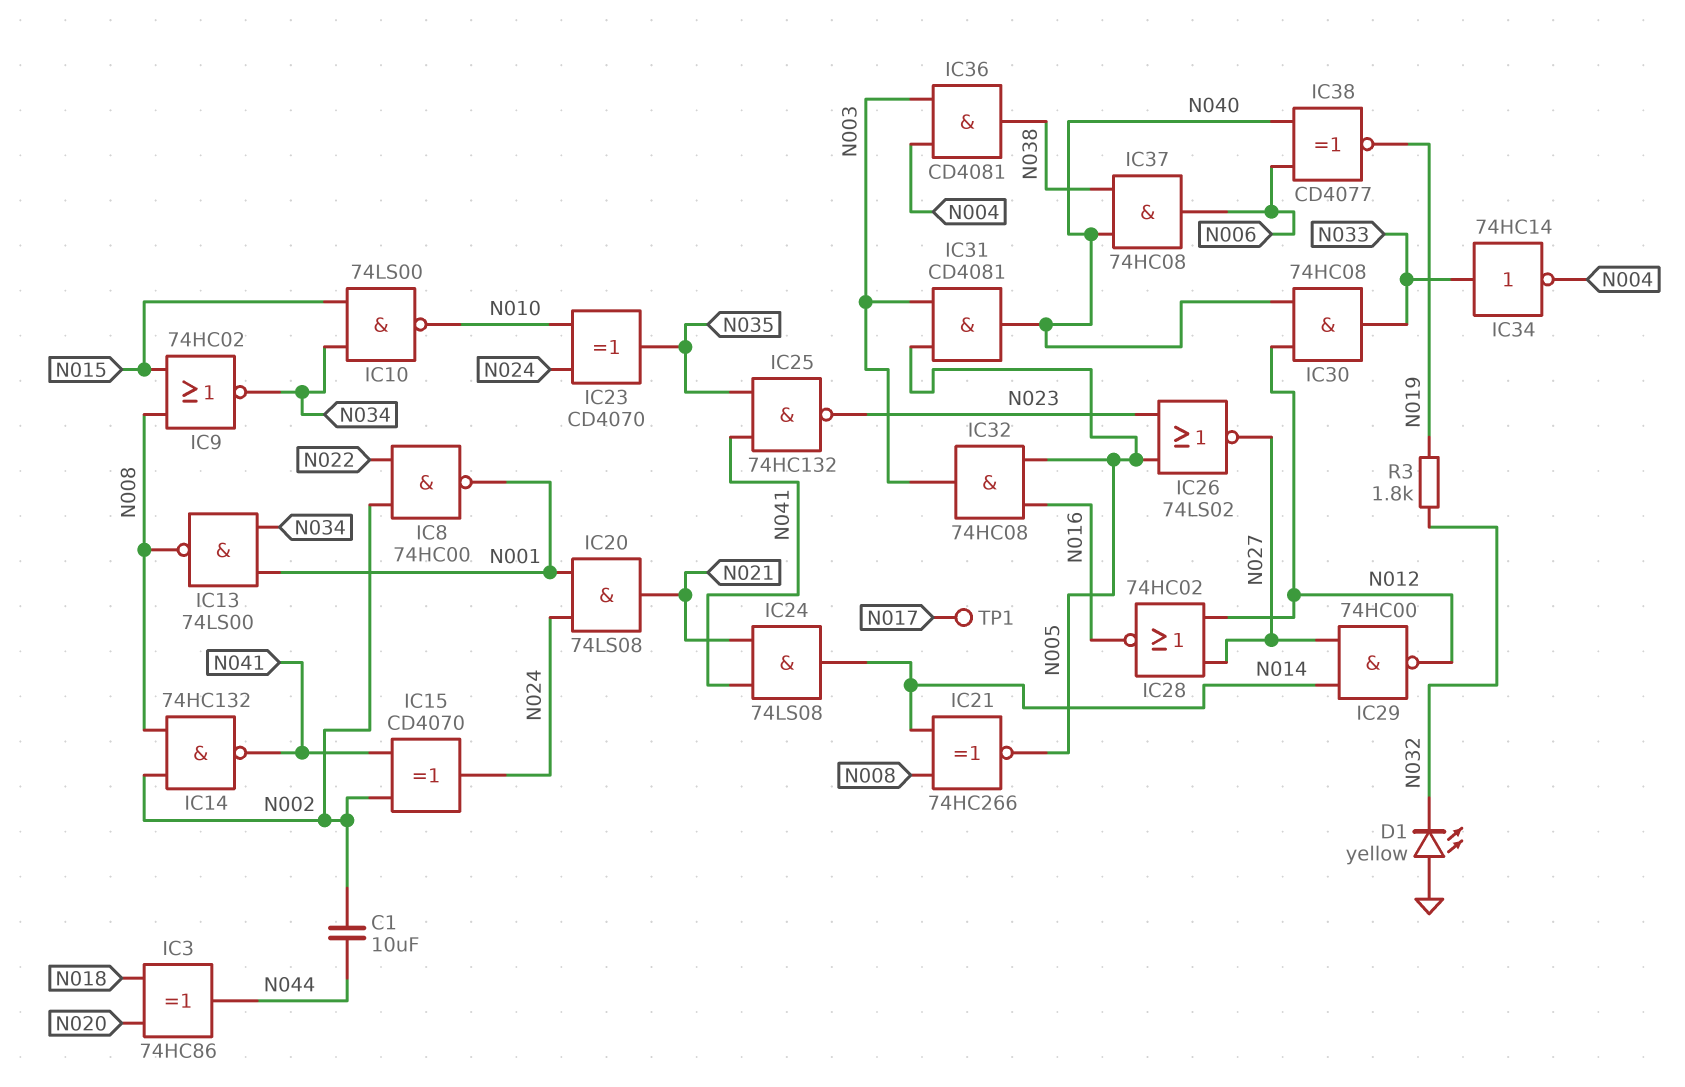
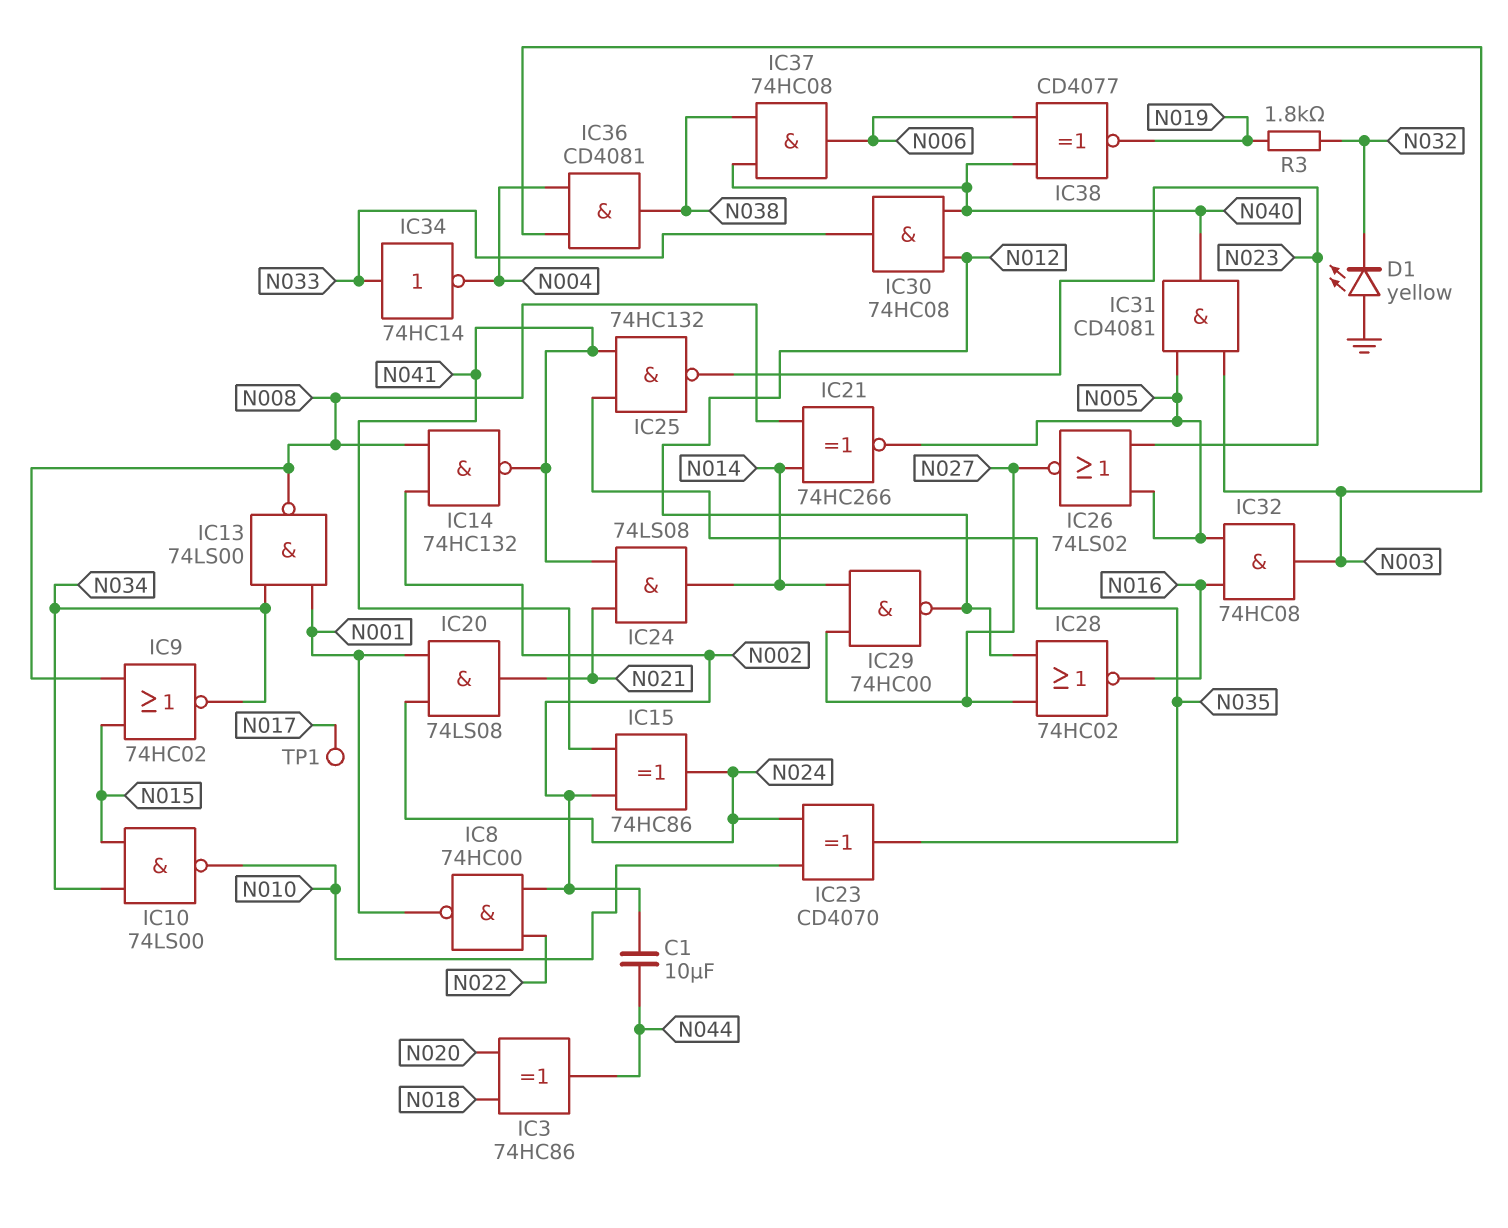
IC15: XOR CD4070 (in N002, in N041, out N024) -> XOR 74HC86 (in N002, in N041, out N024)

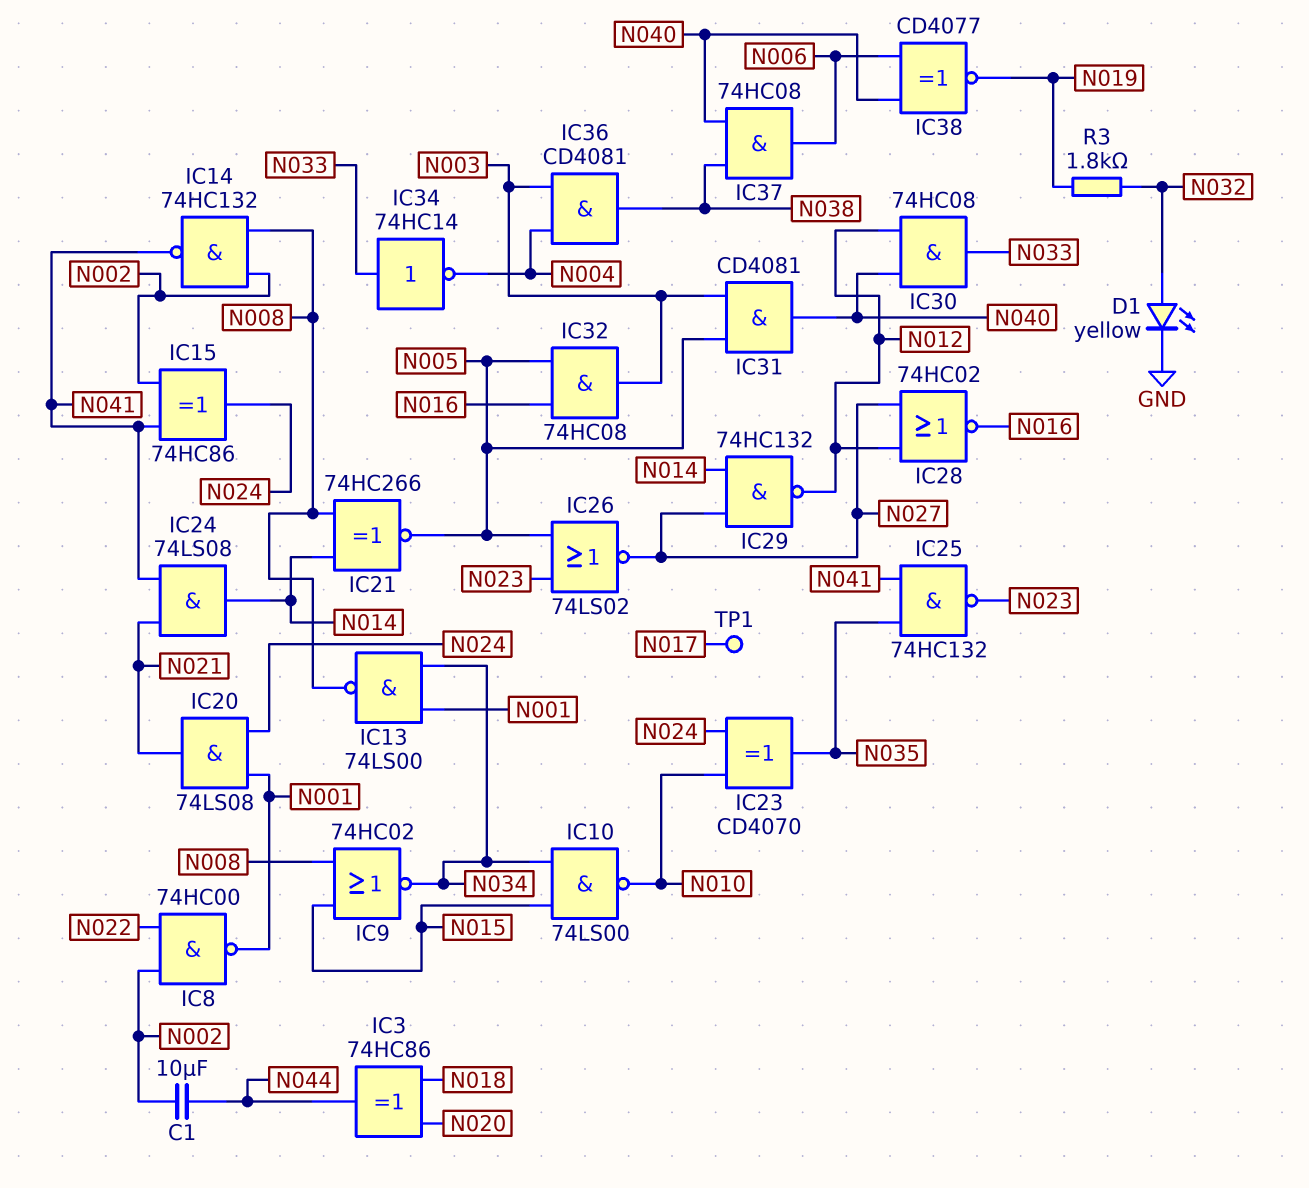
D1: LED yellow (A GND, K N032) -> LED yellow (A N032, K GND)
IC29: NAND 74HC00 (in N014, in N027, out N012) -> NAND 74HC132 (in N014, in N027, out N012)

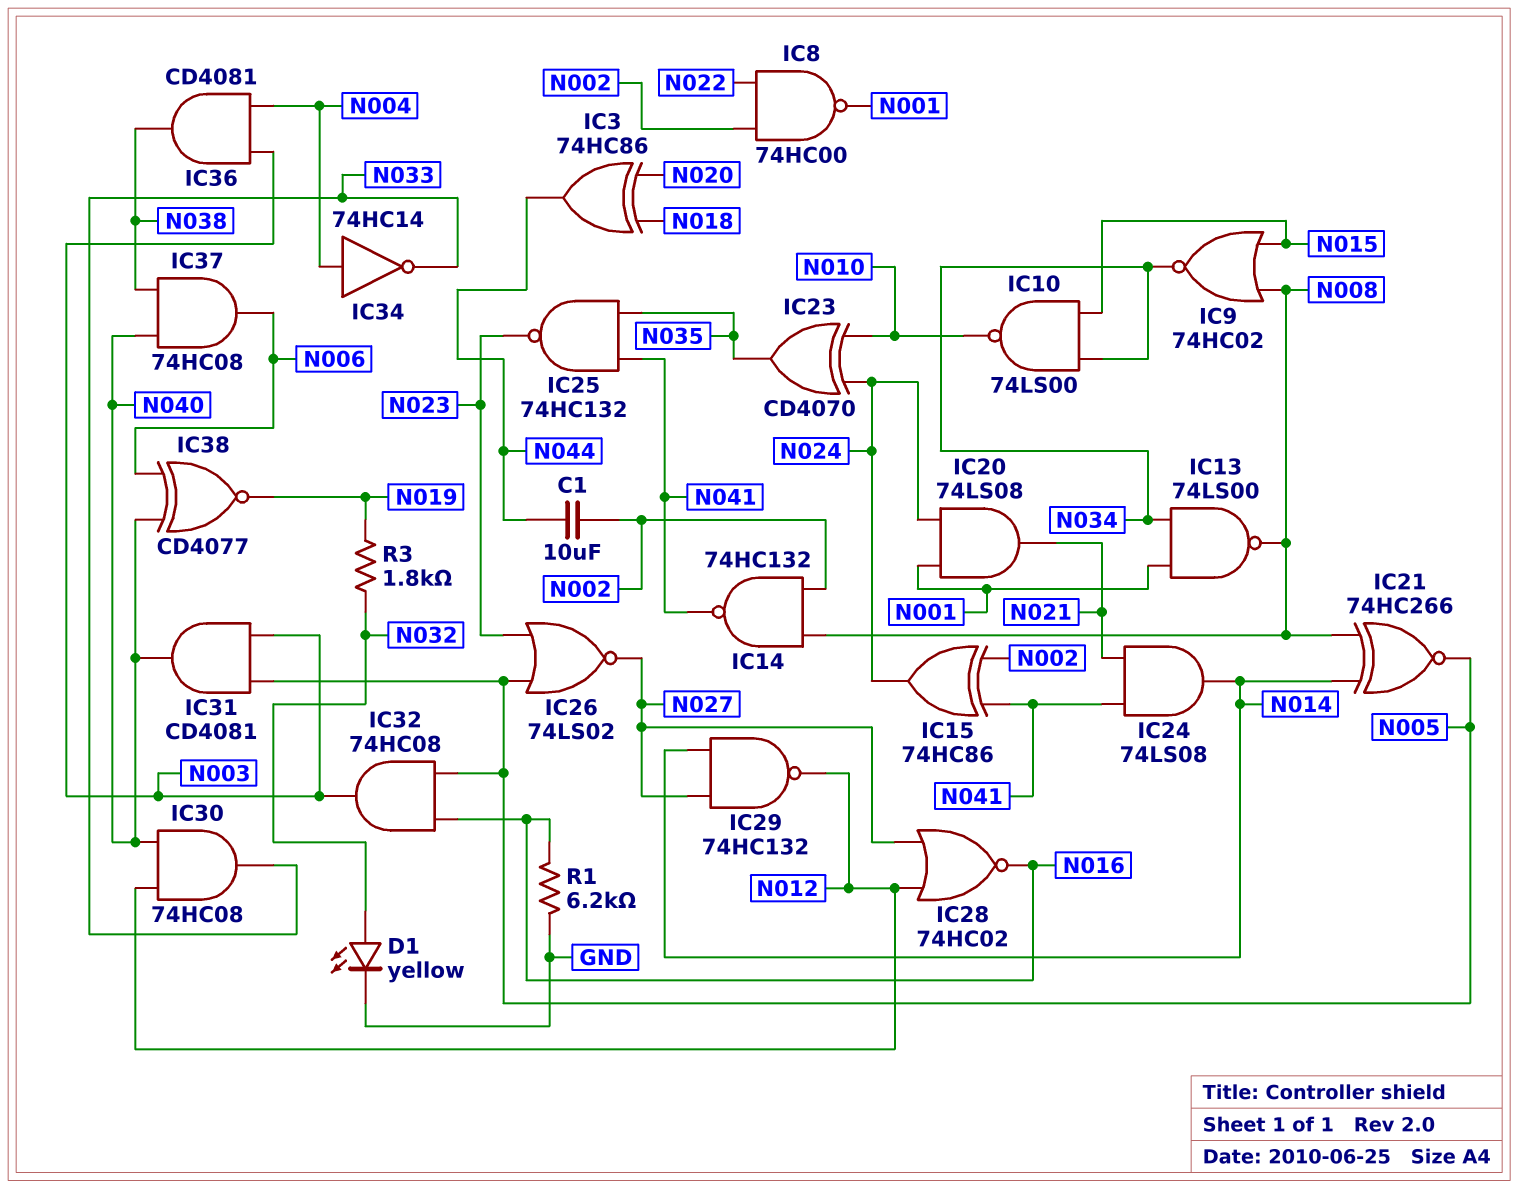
IC34: NOT 74HC14 (in N033, out N004) -> NOT 74HC14 (in N004, out N033)
R1: none -> 6.2k (GND, N016)
TP1: test point (N017) -> none

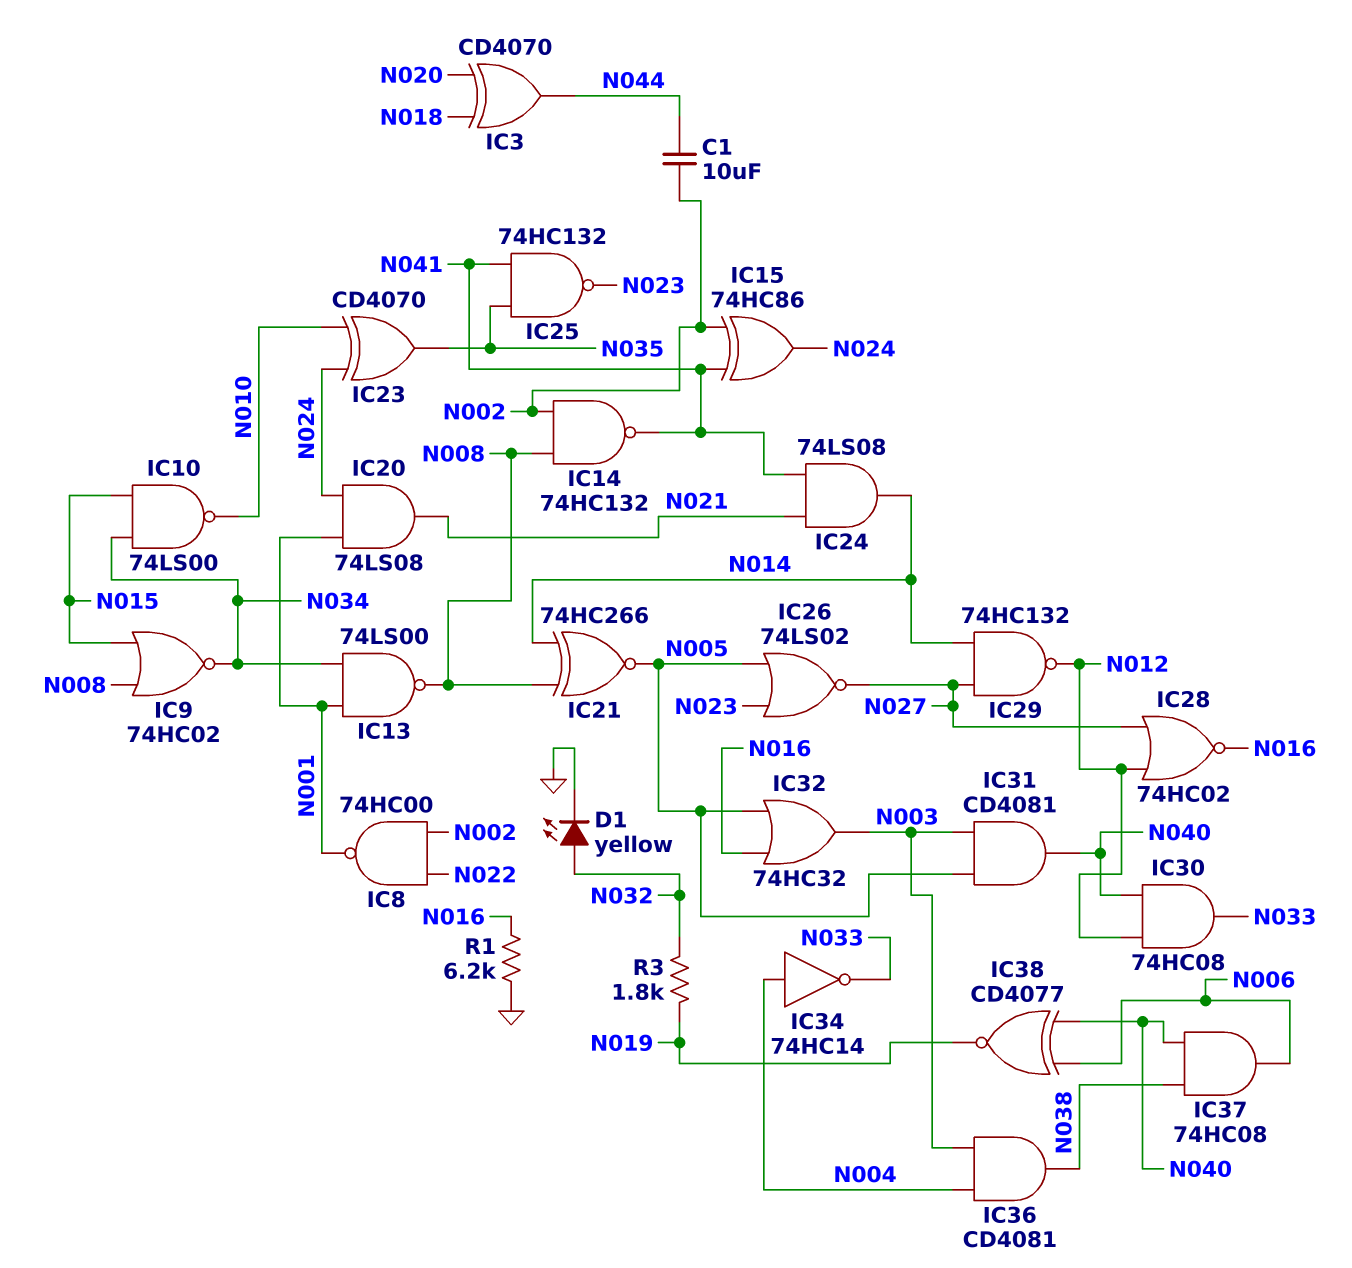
IC3: XOR 74HC86 (in N018, in N020, out N044) -> XOR CD4070 (in N018, in N020, out N044)
IC32: AND 74HC08 (in N005, in N016, out N003) -> OR 74HC32 (in N005, in N016, out N003)

